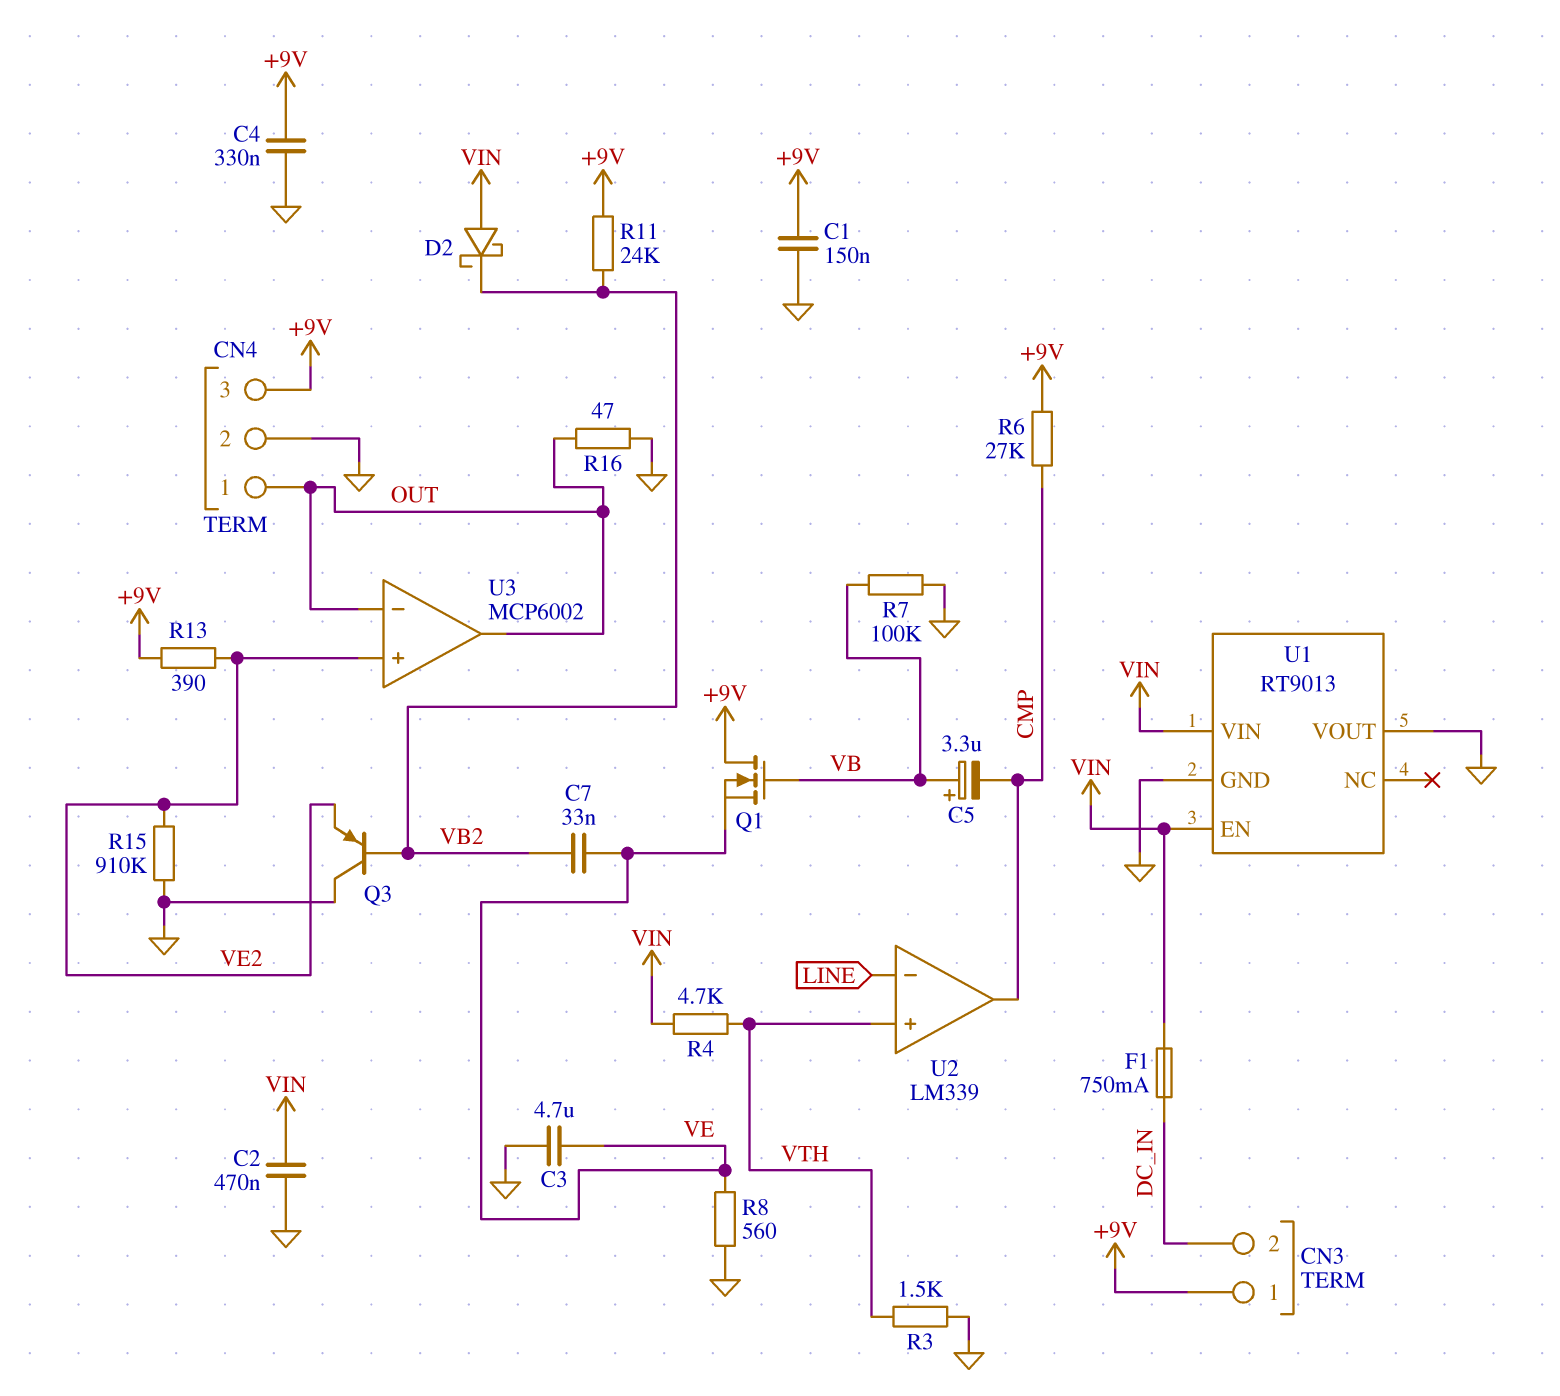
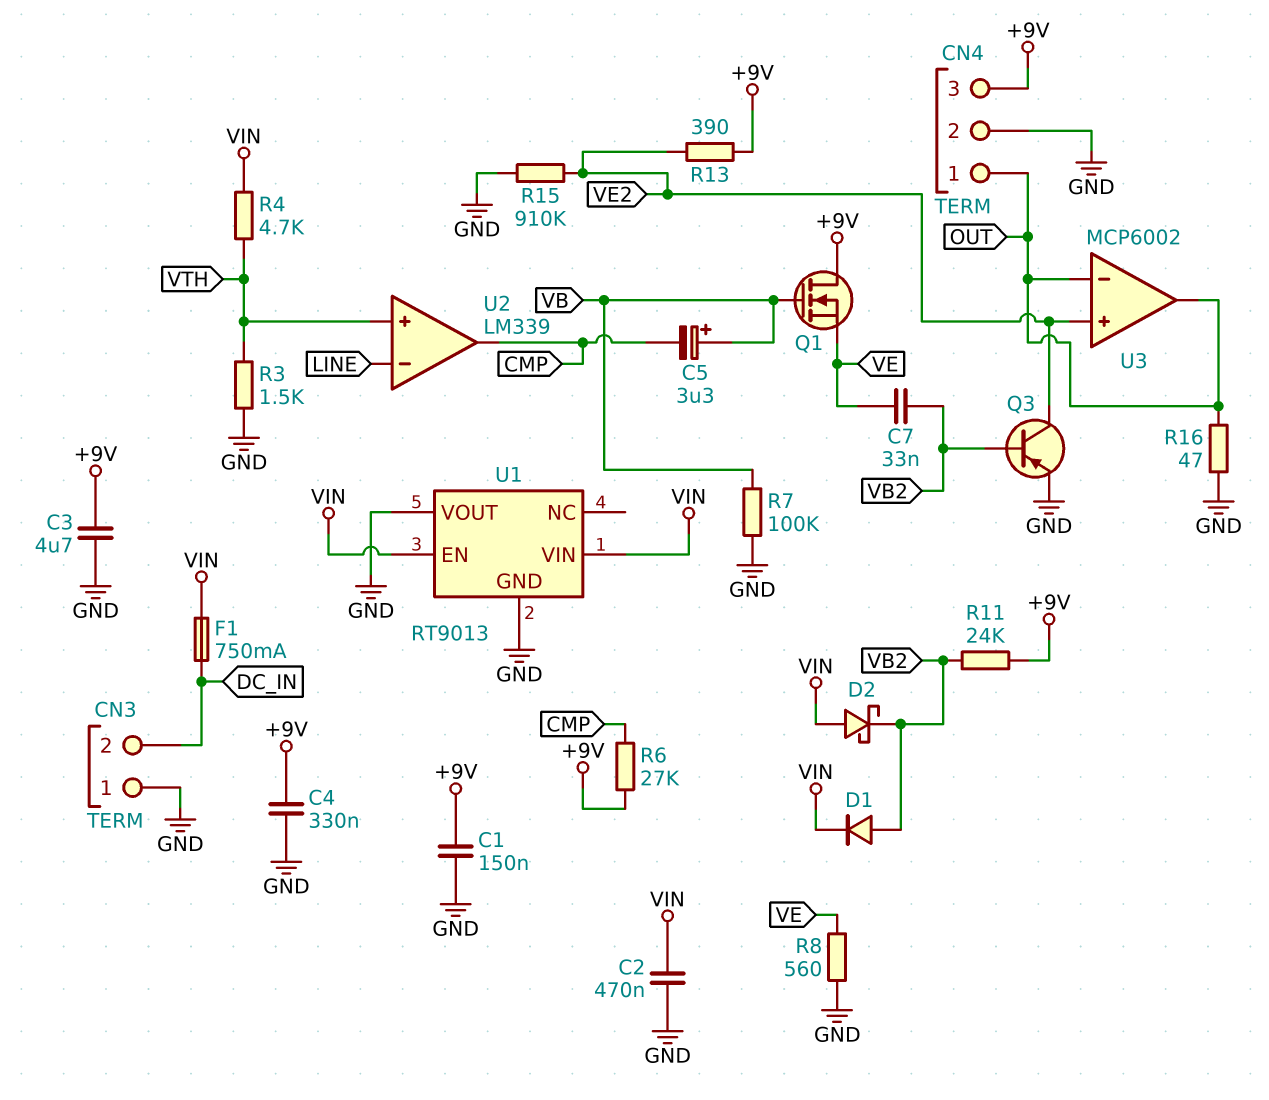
C3: 4.7uF (GND, VE) -> 4.7uF (+9V, GND)
CN3 pin 1: +9V -> GND
D1: none -> diode (A VB2, K VIN)
Q3: PNP (B VB2, C GND, E VE2) -> PNP (B VB2, C VE2, E GND)

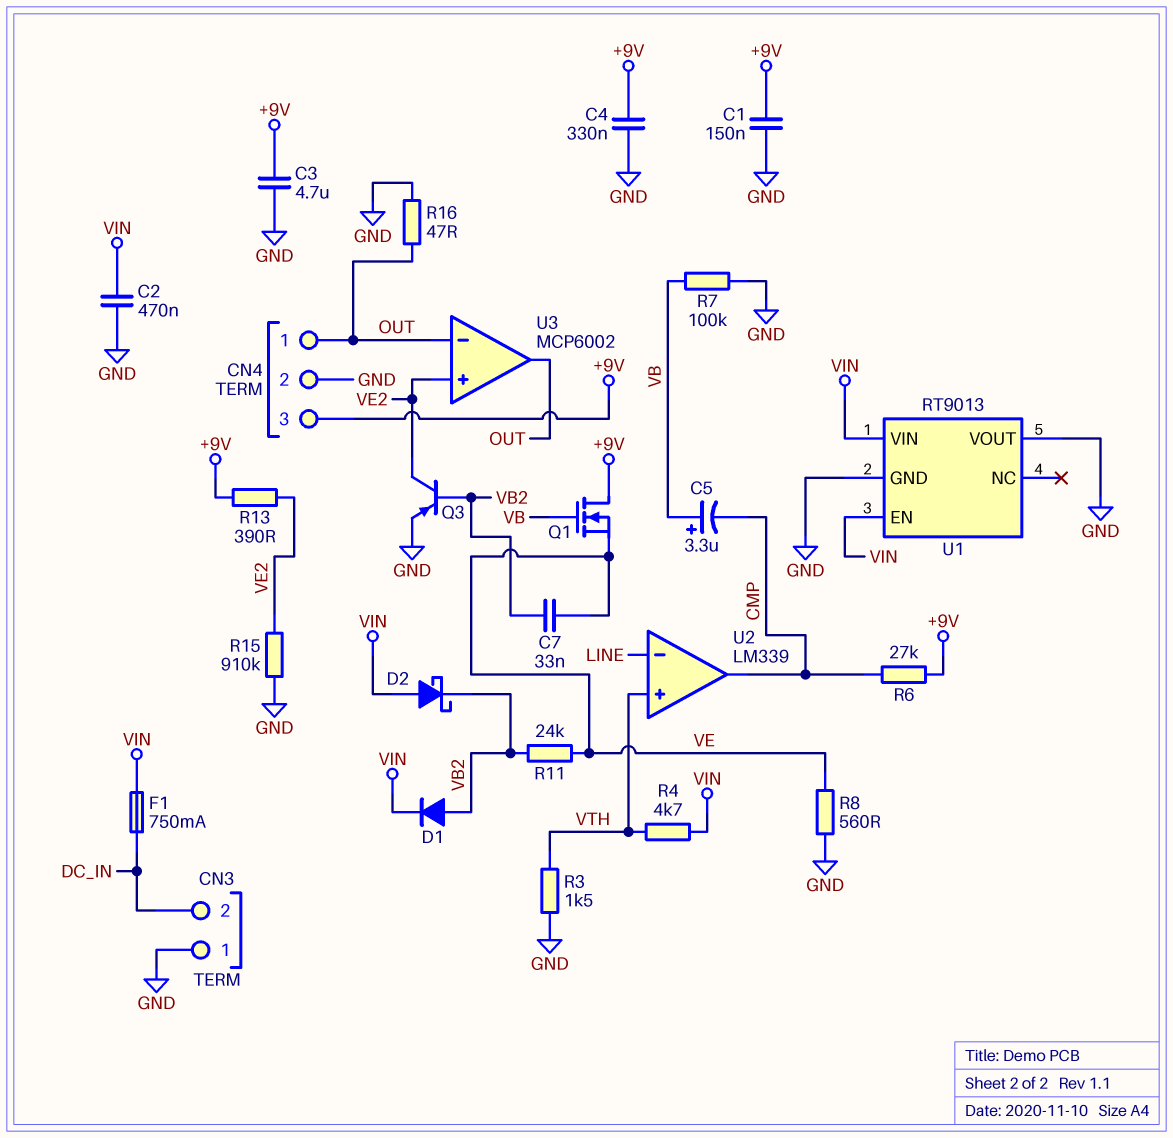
R11: 24k (+9V, VB2) -> 24k (VB2, VE)

